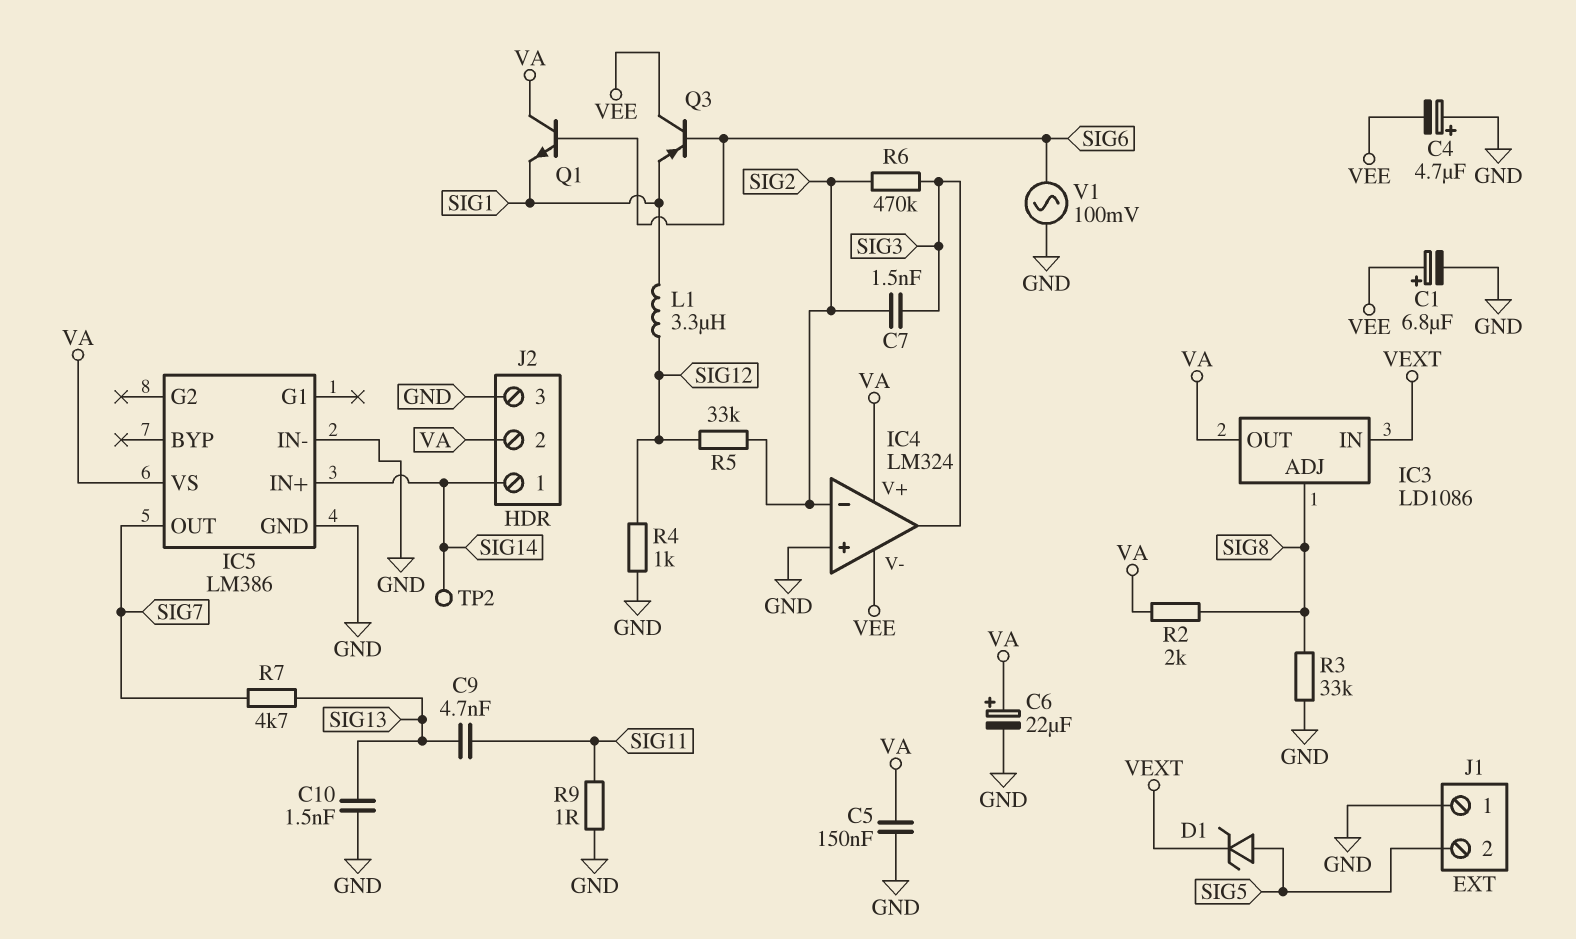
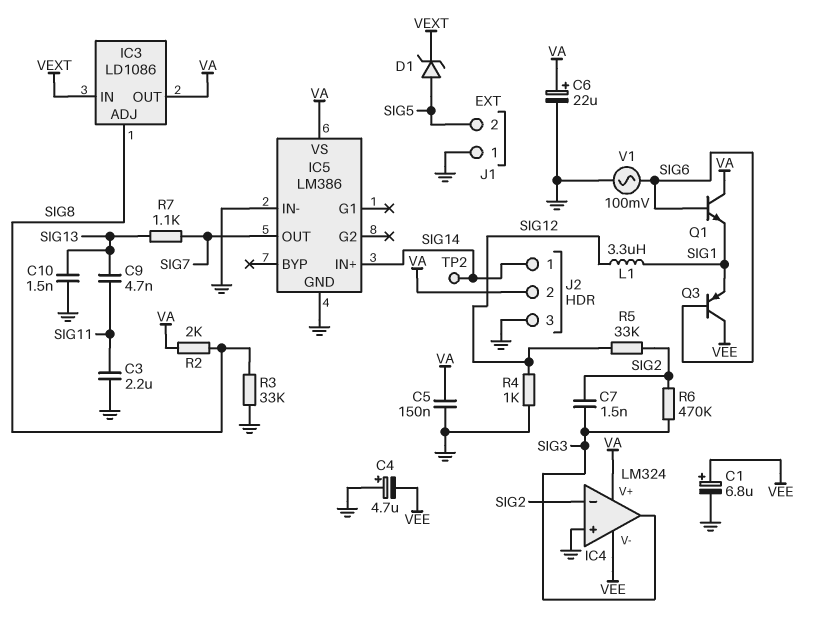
C3: none -> 2.2uF (GND, SIG11)
R7: 4.7k (SIG7, SIG13) -> 1.1k (SIG7, SIG13)
R9: 1 (GND, SIG11) -> none

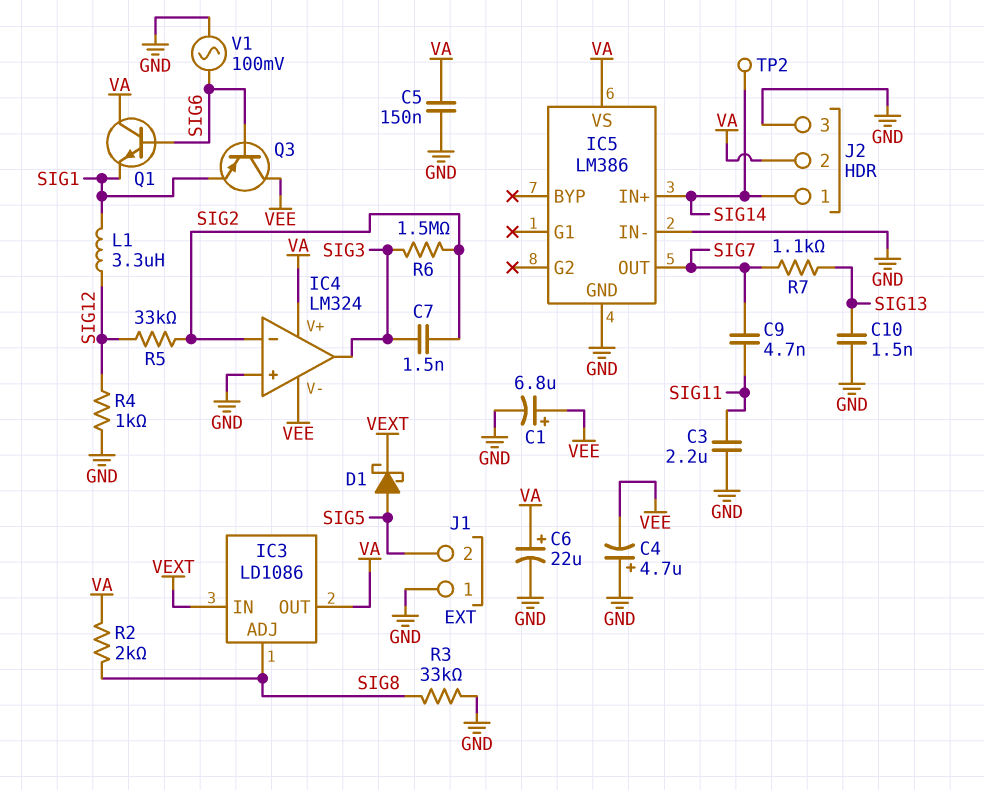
C9: 4.7nF (SIG11, SIG13) -> 4.7nF (SIG7, SIG11)
D1: zener (A SIG5, K VEXT) -> schottky (A SIG5, K VEXT)
R6: 470k (SIG2, SIG3) -> 1.5M (SIG2, SIG3)

